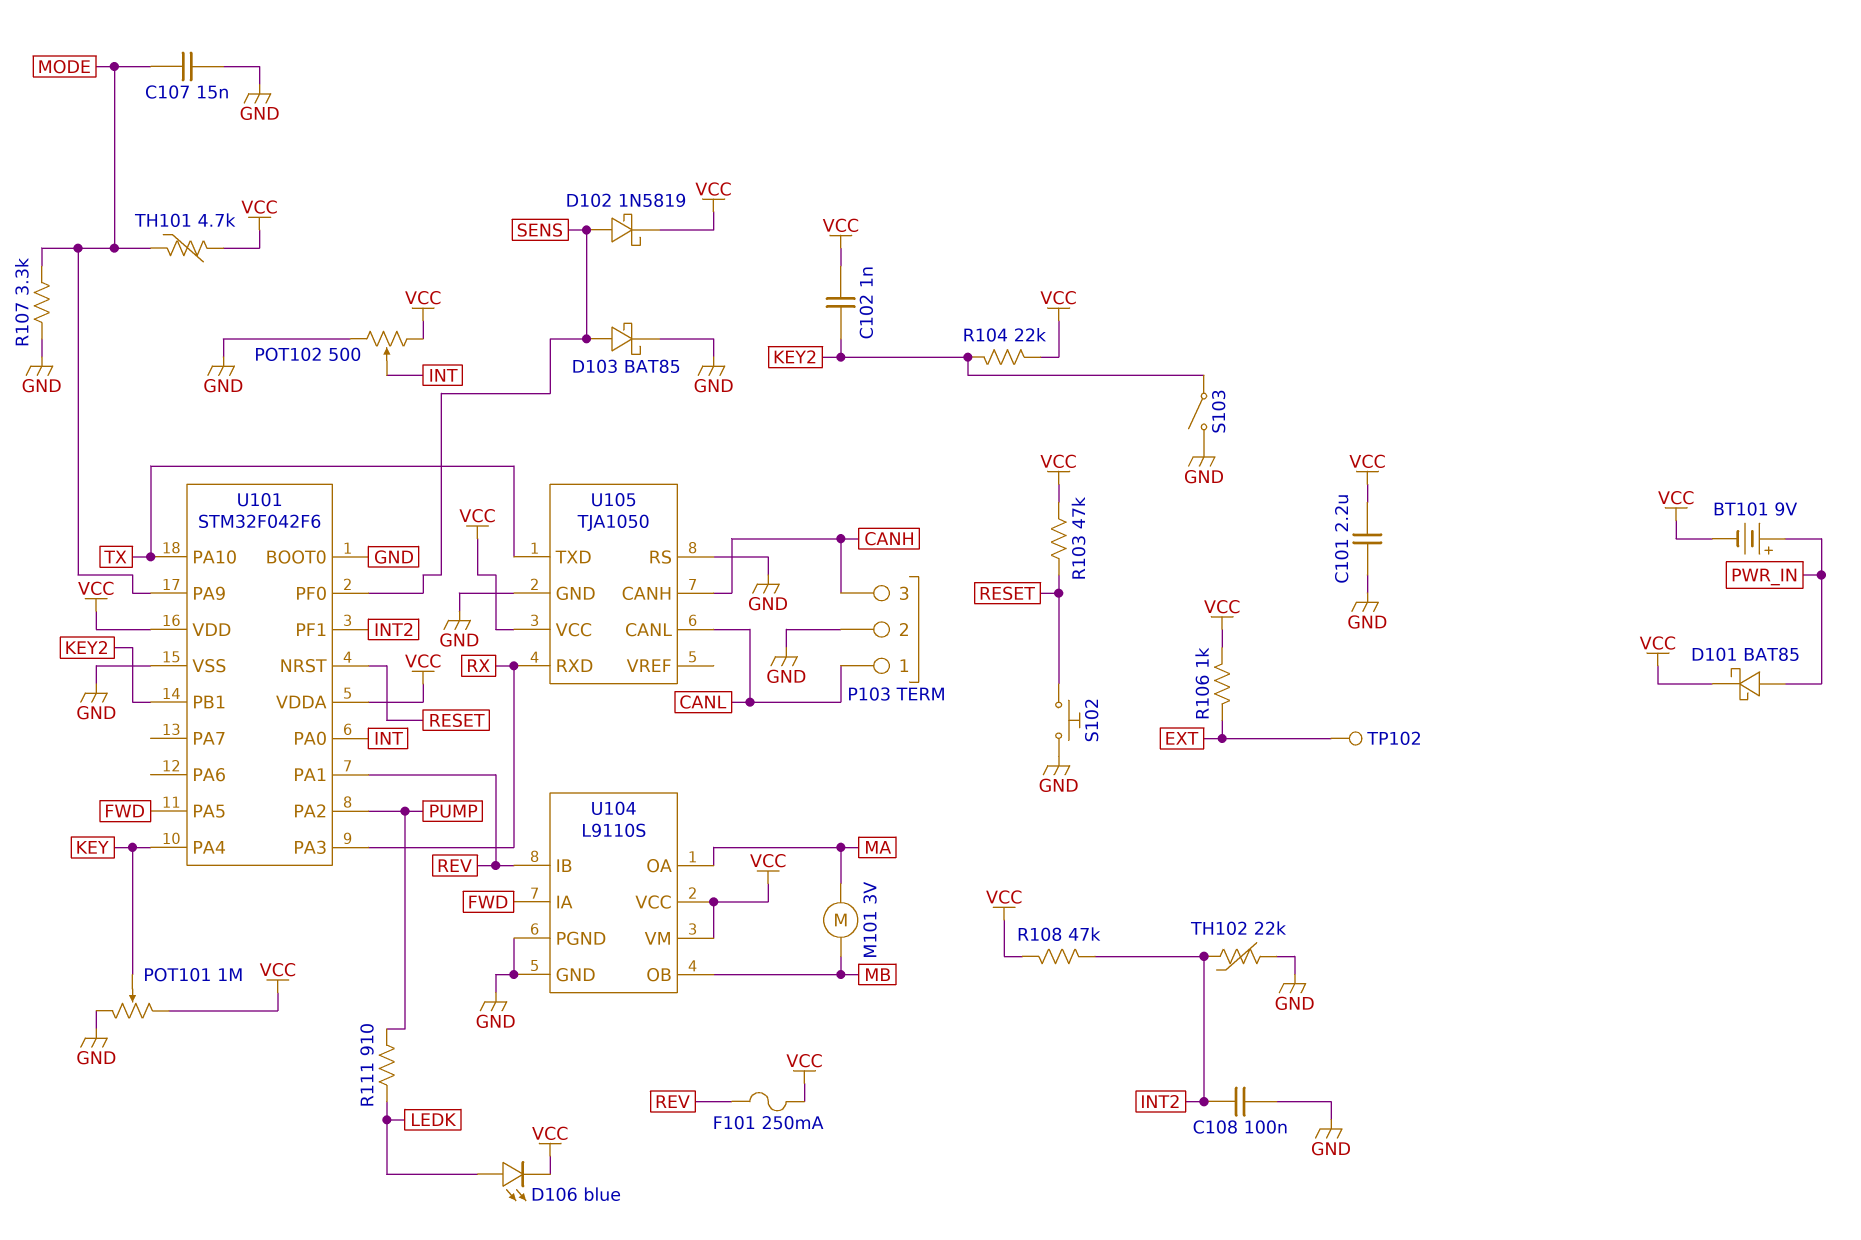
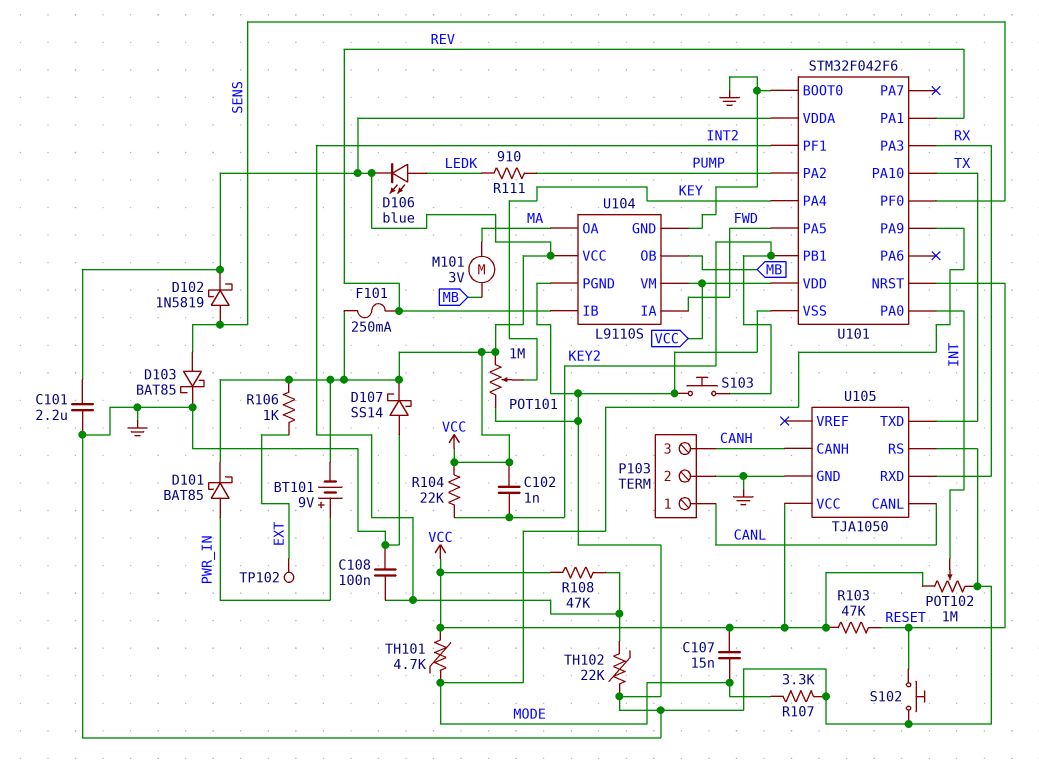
C107: 15nF (GND, MODE) -> 15nF (MODE, VCC)
D107: none -> schottky SS14 (A GND, K VCC)
POT102: 500 (GND, VCC, wiper INT) -> 1M (GND, VCC, wiper INT)
S103: switch (GND, KEY2) -> button (GND, KEY2)

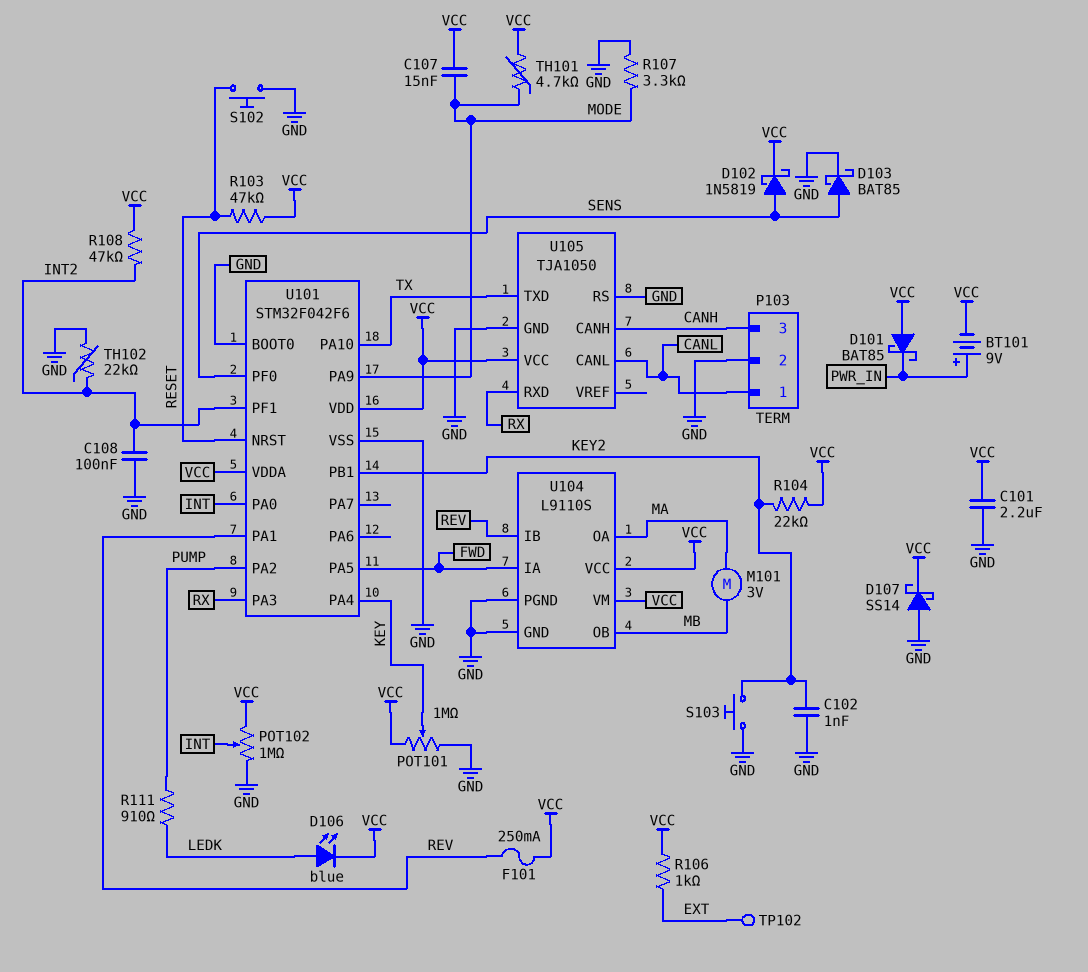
C102: 1nF (KEY2, VCC) -> 1nF (GND, KEY2)
D101: schottky BAT85 (A PWR_IN, K VCC) -> schottky BAT85 (A VCC, K PWR_IN)

